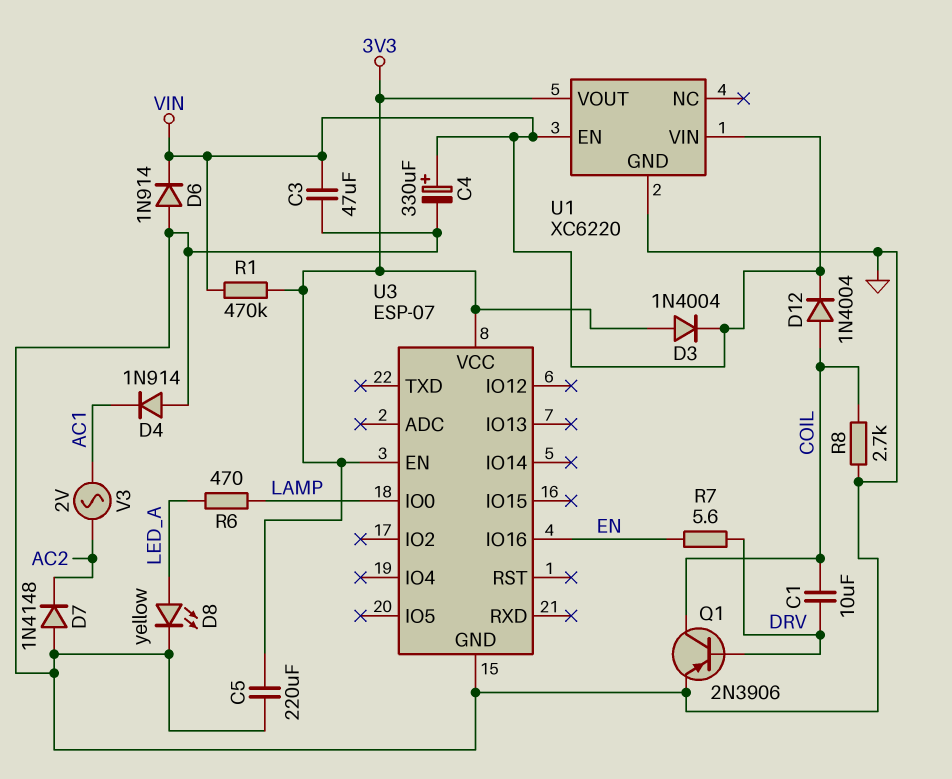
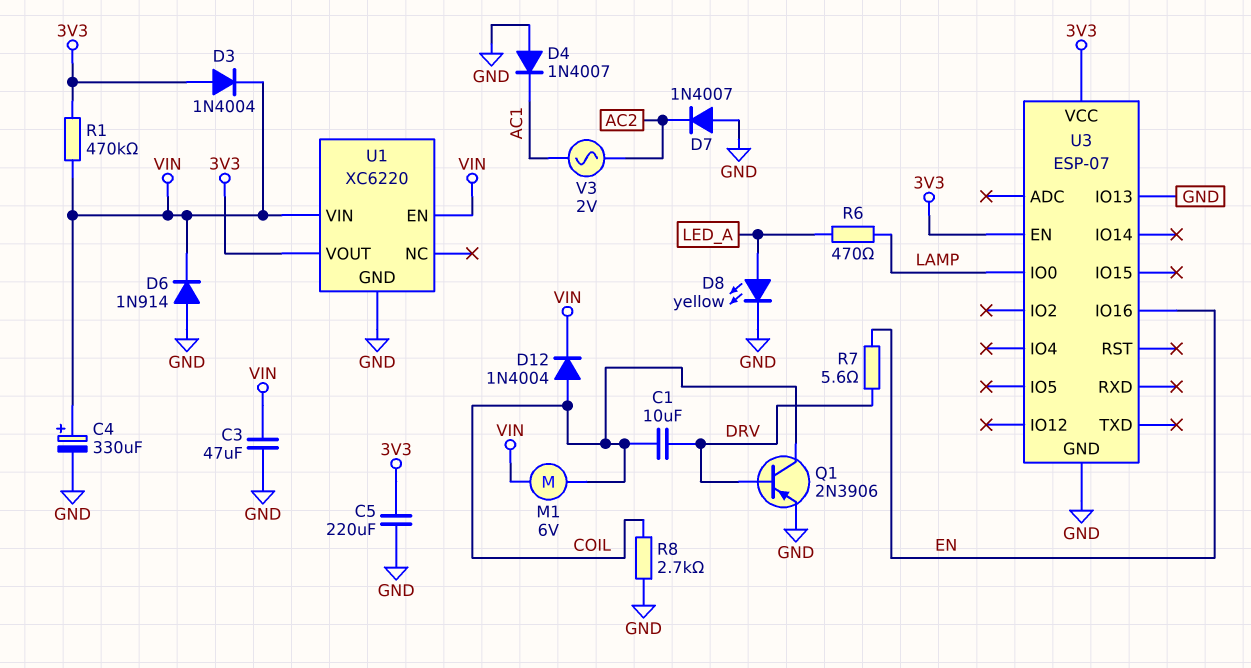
D4: diode 1N914 (A GND, K AC1) -> diode 1N4007 (A GND, K AC1)
D7: diode 1N4148 (A GND, K AC2) -> diode 1N4007 (A GND, K AC2)
M1: none -> motor 6V (COIL, VIN)
U3 pin IO13: none -> GND

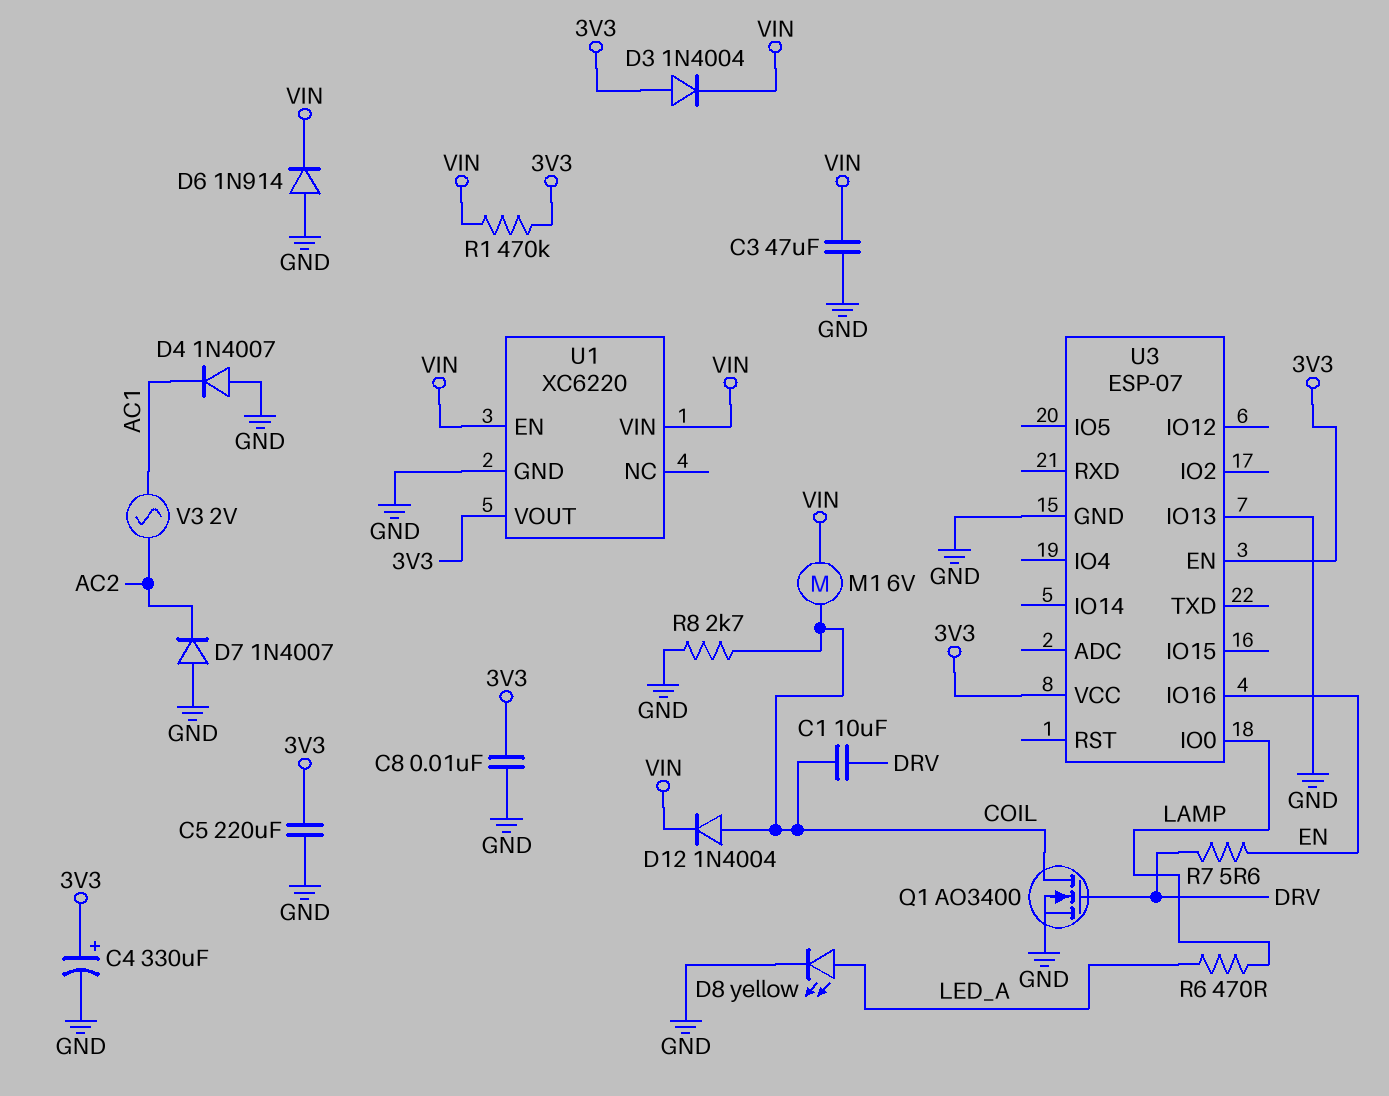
C4: 330uF (plus VIN, minus GND) -> 330uF (plus 3V3, minus GND)
C8: none -> 10nF (3V3, GND)
Q1: PNP 2N3906 (B DRV, C COIL, E GND) -> NMOS AO3400 (G DRV, D COIL, S GND)

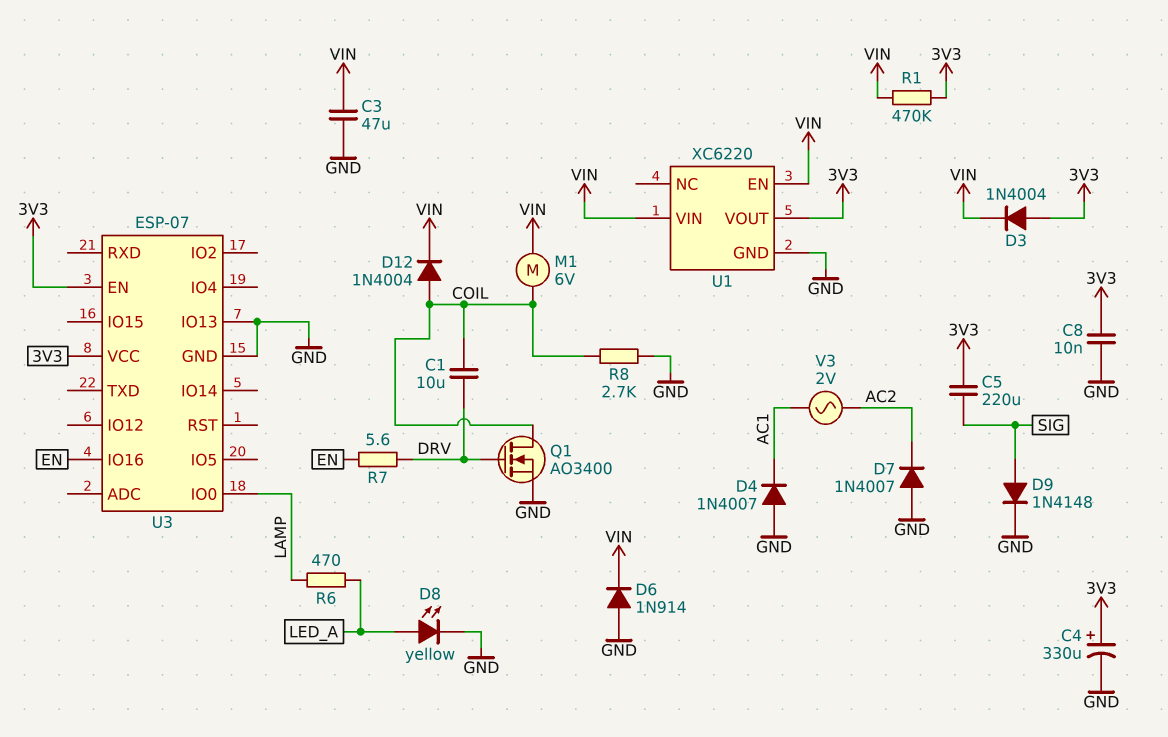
C5: 220uF (3V3, GND) -> 220uF (3V3, SIG)
D9: none -> diode 1N4148 (A SIG, K GND)

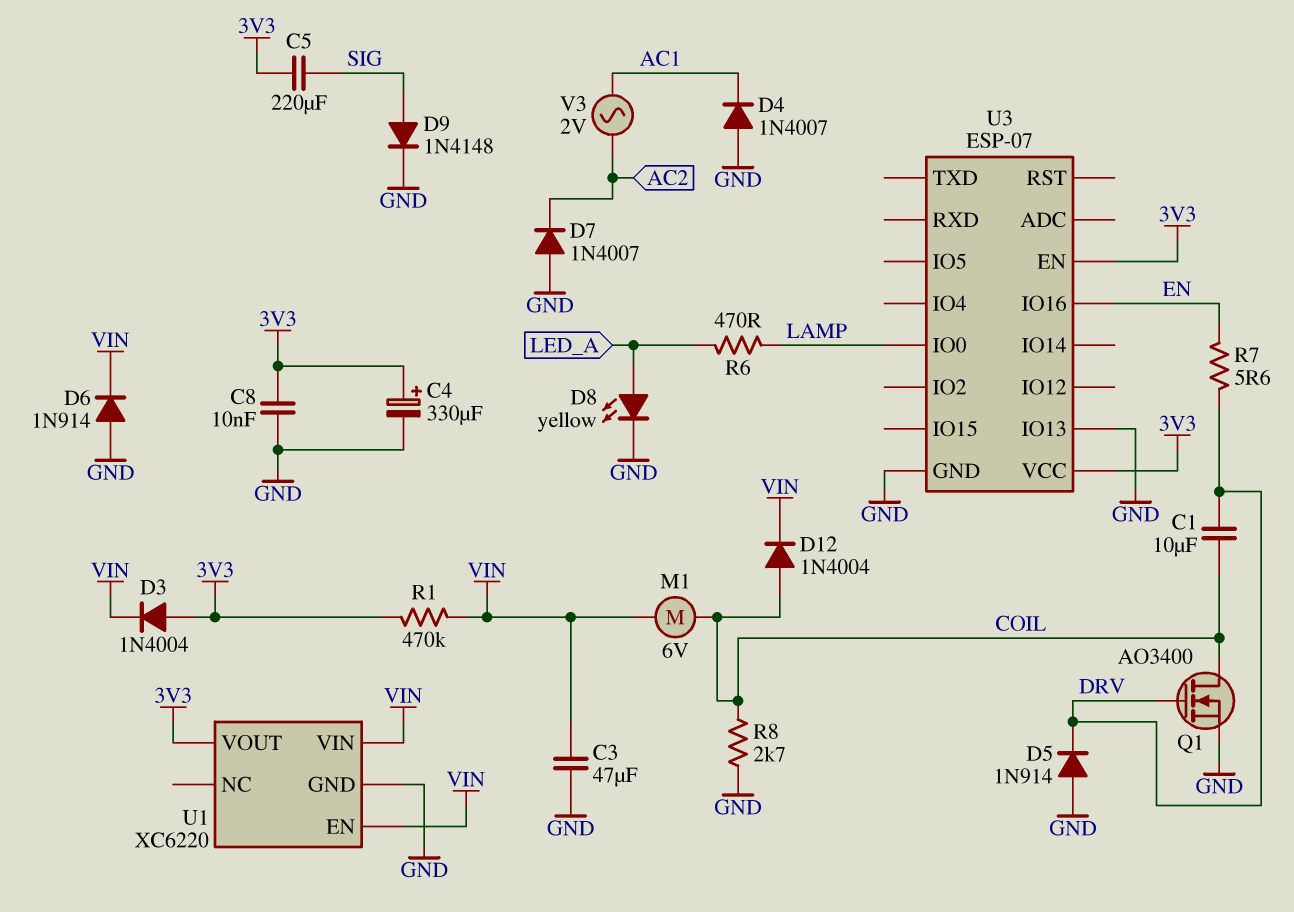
D5: none -> diode 1N914 (A GND, K DRV)

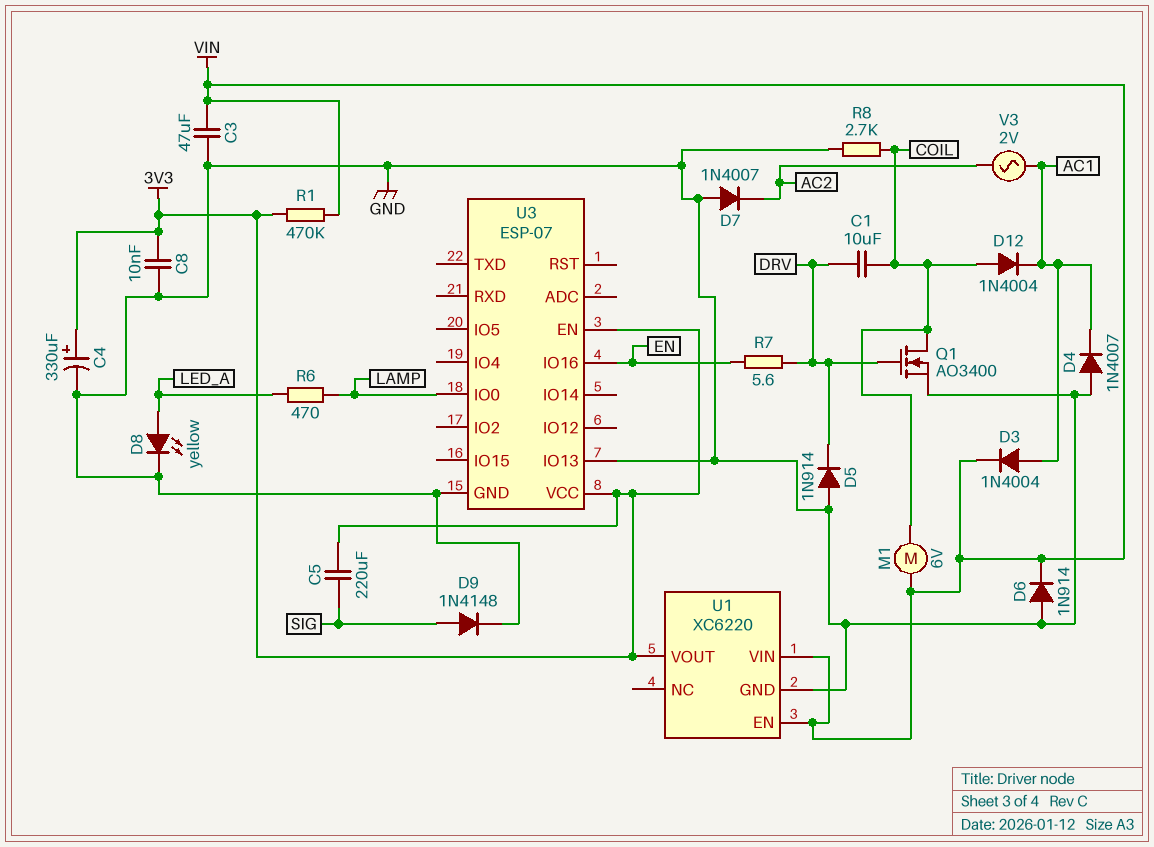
D3: diode 1N4004 (A 3V3, K VIN) -> diode 1N4004 (A AC1, K VIN)
D12: diode 1N4004 (A COIL, K VIN) -> diode 1N4004 (A COIL, K AC1)

